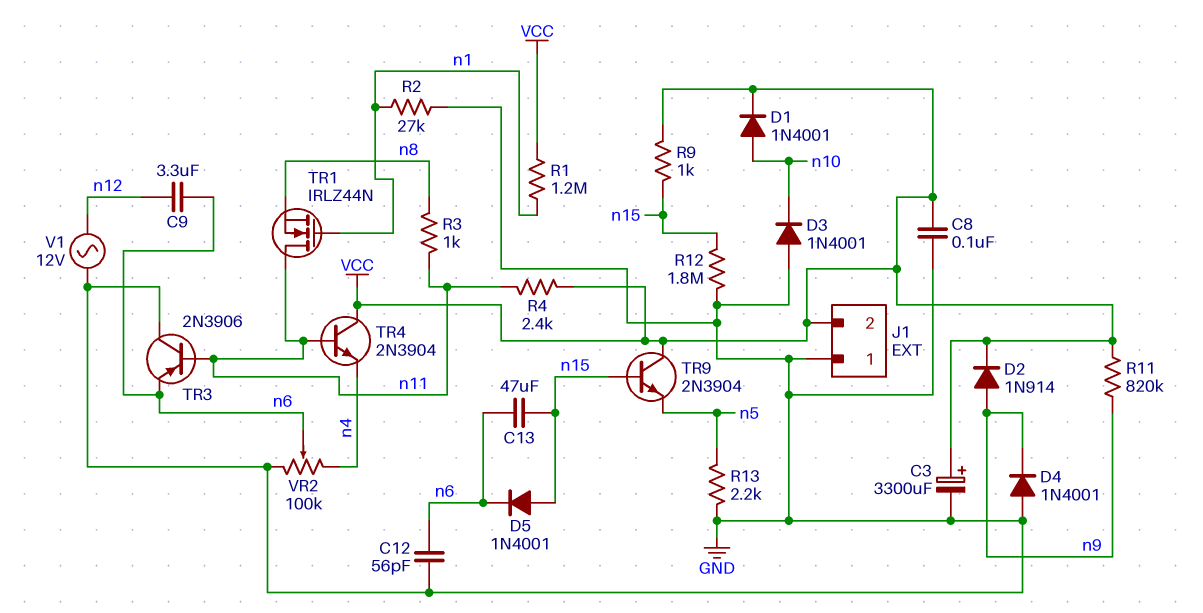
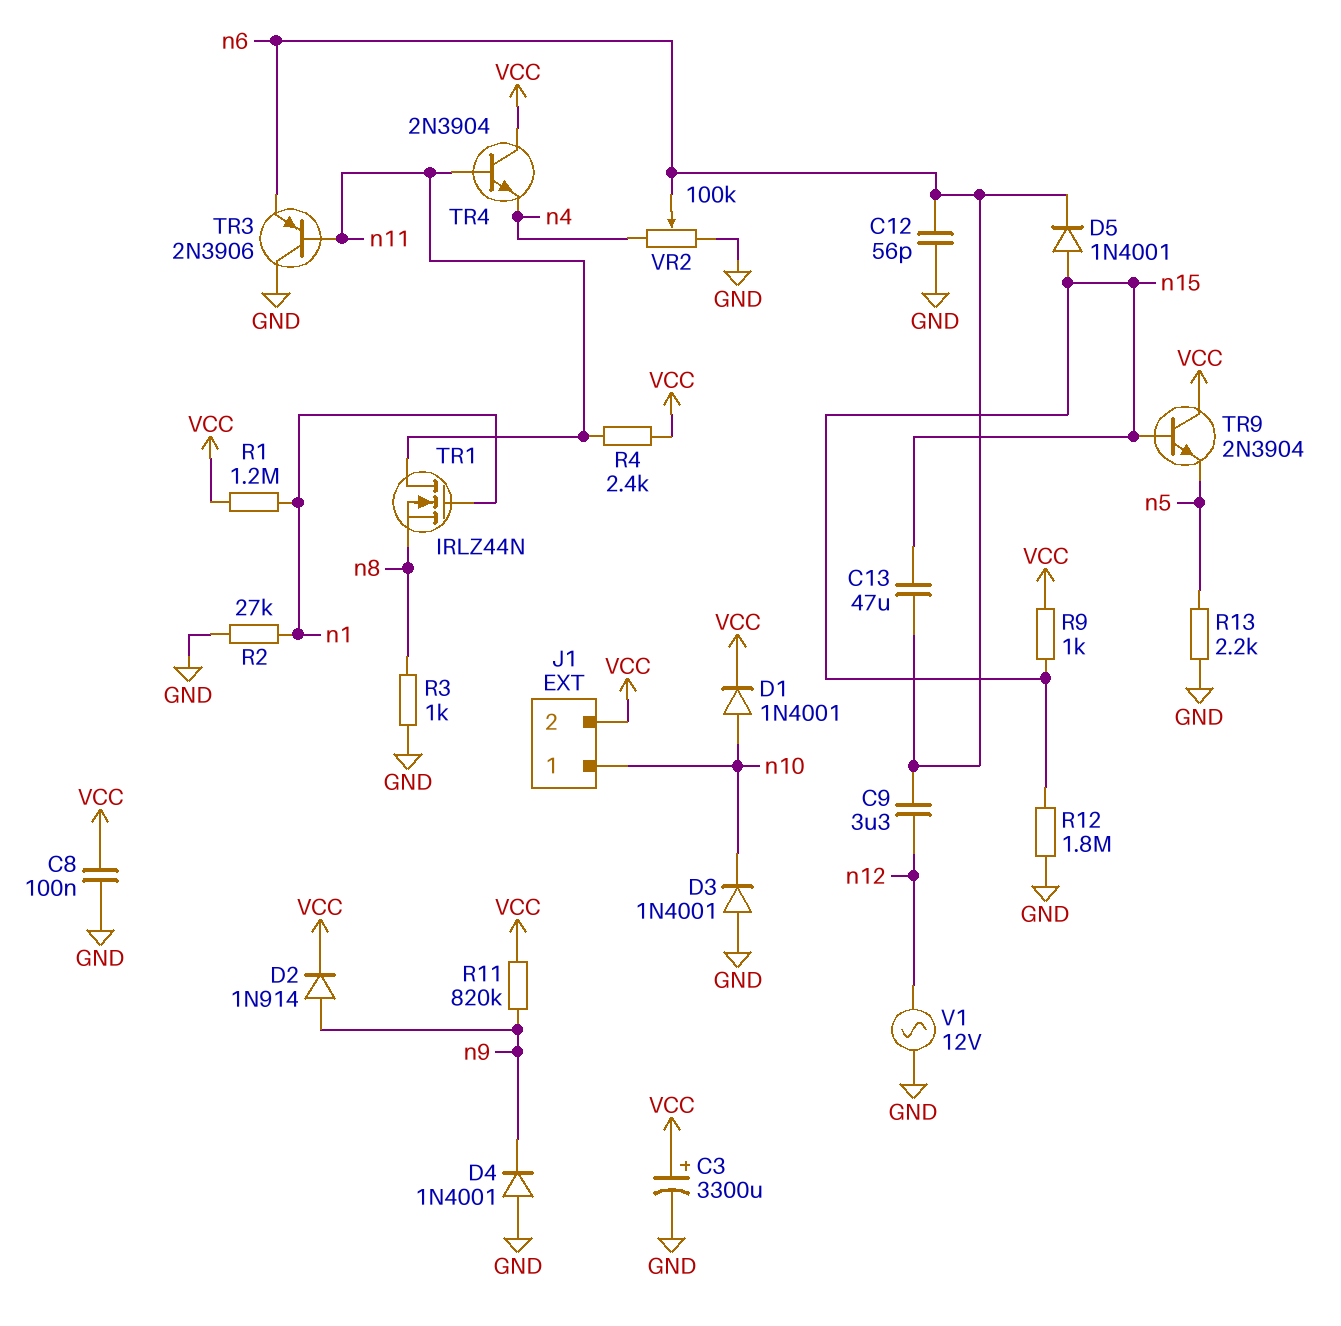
J1 pin 1: GND -> n10
R3: 1k (n8, n11) -> 1k (GND, n8)

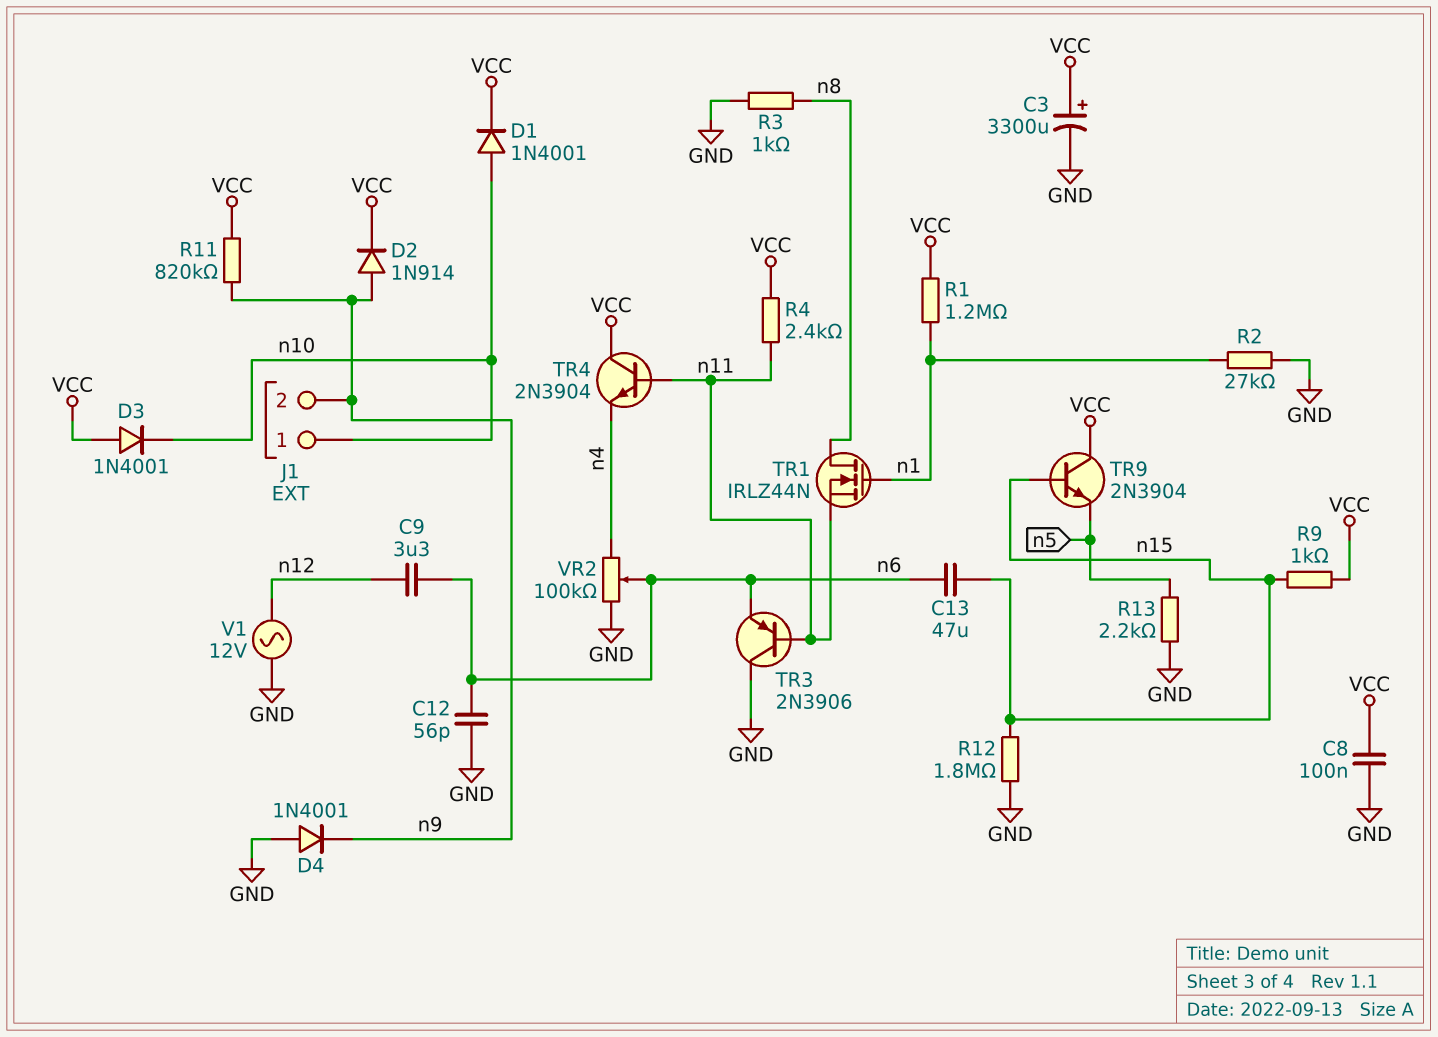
D3: diode 1N4001 (A GND, K n10) -> diode 1N4001 (A VCC, K n10)
D5: diode 1N4001 (A n15, K n6) -> none
J1 pin 2: VCC -> n9
TR1: NMOS IRLZ44N (G n1, D n11, S n8) -> NMOS IRLZ44N (G n1, D n8, S n11)

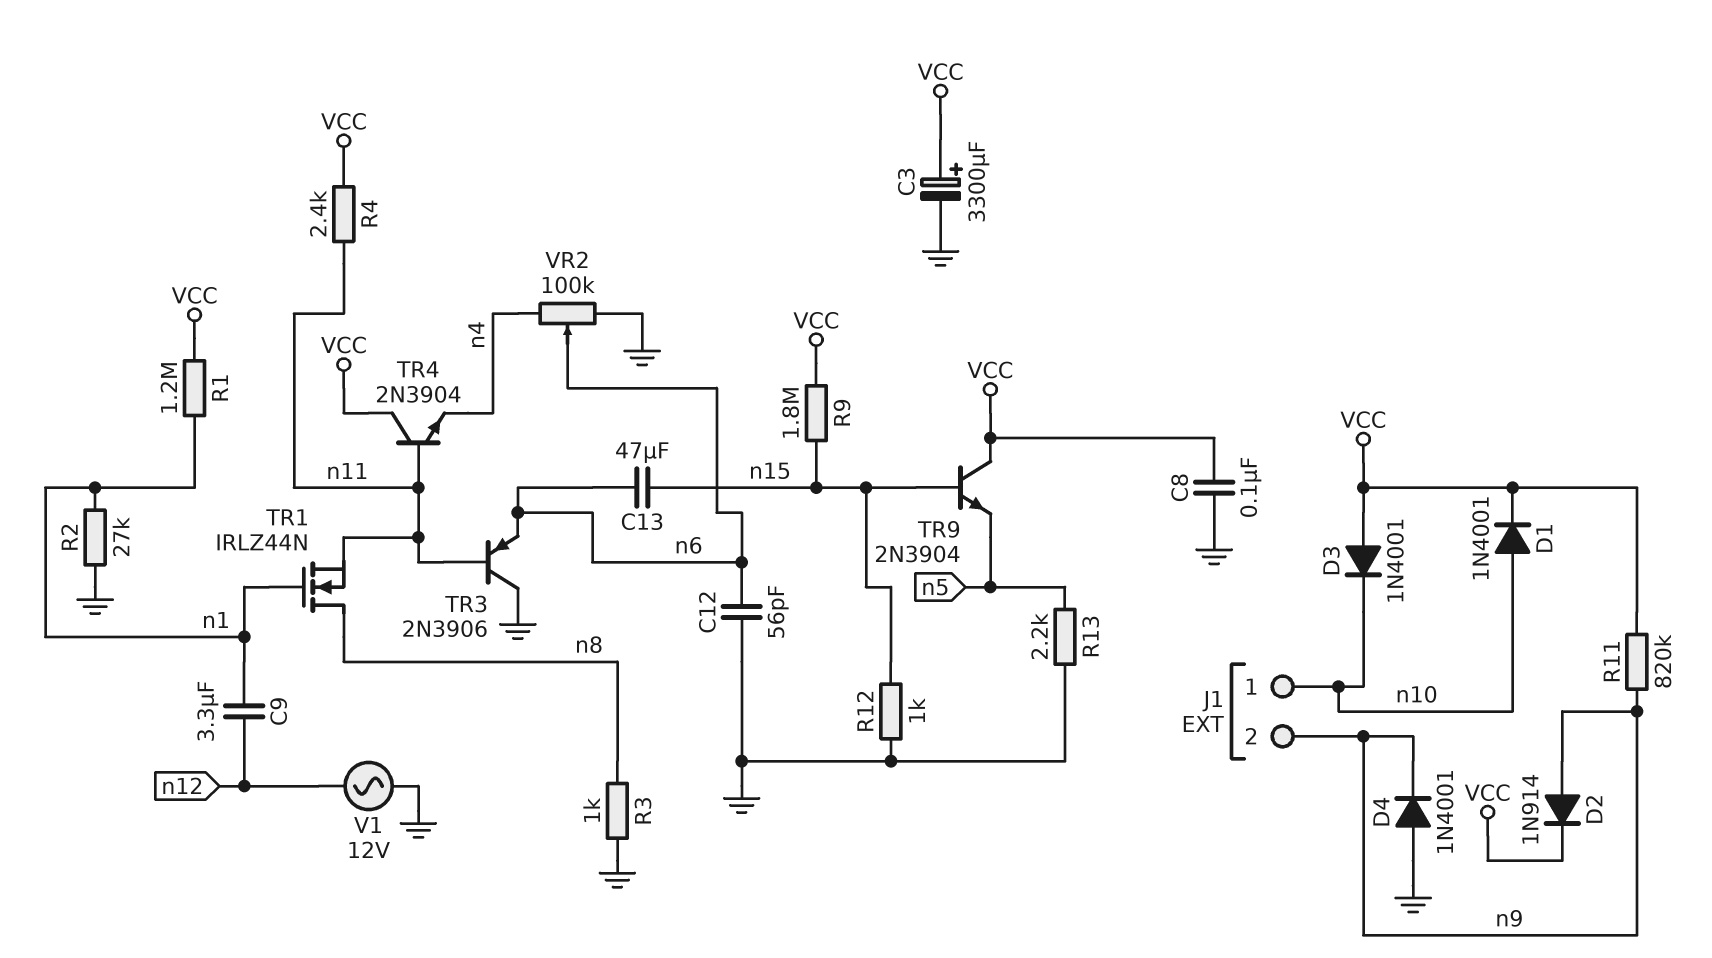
C9: 3.3uF (n6, n12) -> 3.3uF (n1, n12)
R9: 1k (VCC, n15) -> 1.8M (VCC, n15)
R12: 1.8M (GND, n15) -> 1k (GND, n15)

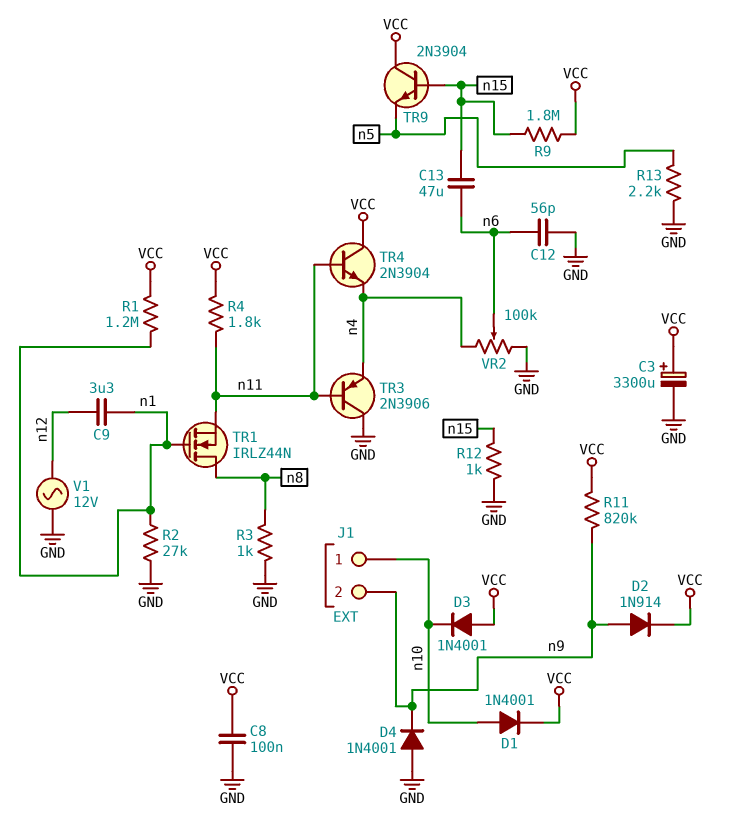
R4: 2.4k (VCC, n11) -> 1.8k (VCC, n11)
TR3: PNP 2N3906 (B n11, C GND, E n6) -> PNP 2N3906 (B n11, C GND, E n4)

